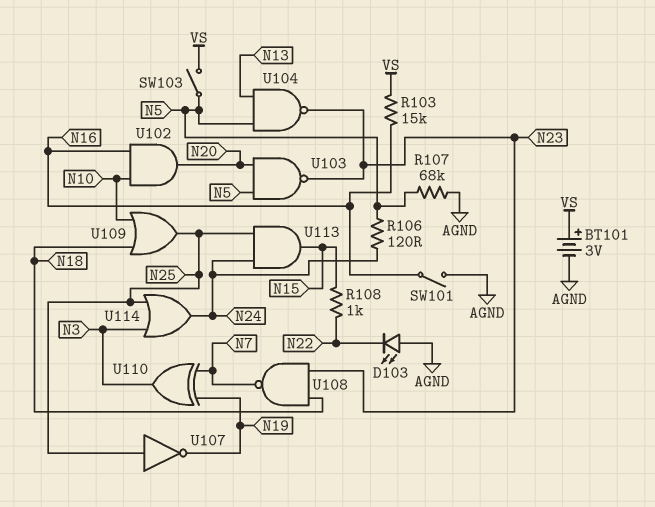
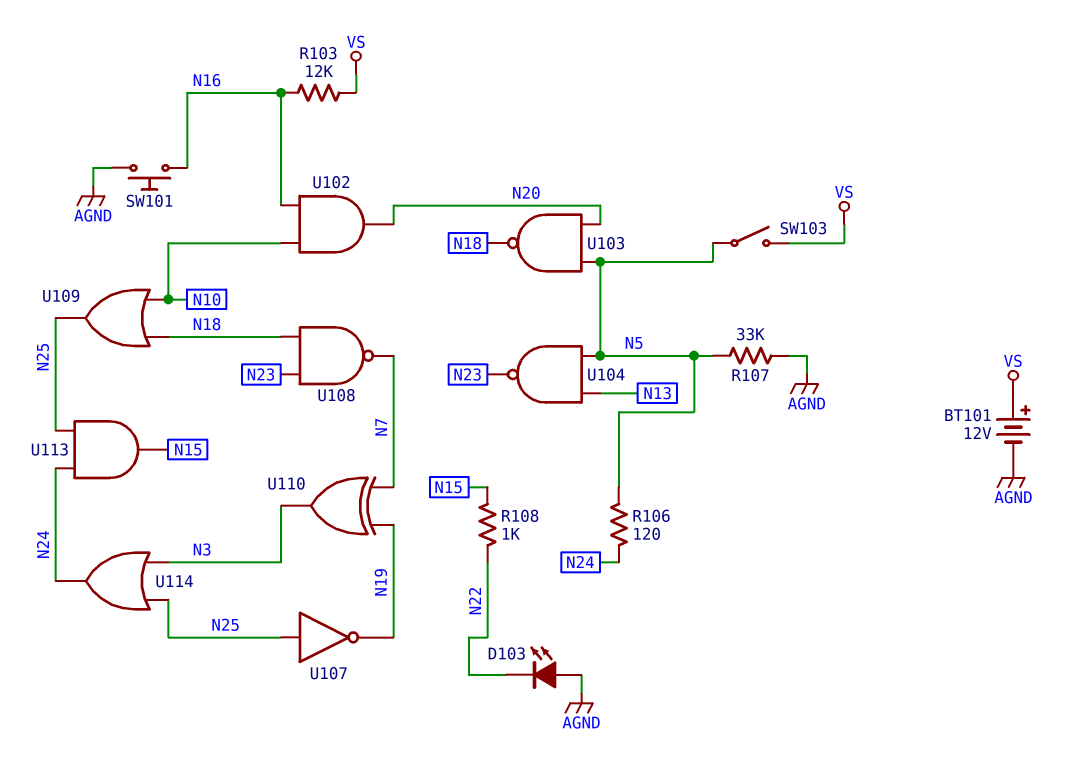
BT101: 3V (plus VS, minus AGND) -> 12V (plus VS, minus AGND)
R103: 15k (N16, VS) -> 12k (N16, VS)
R107: 68k (AGND, N5) -> 33k (AGND, N5)
SW101: switch (AGND, N16) -> button (AGND, N16)
U103: NAND (in N5, in N20, out N23) -> NAND (in N5, in N20, out N18)

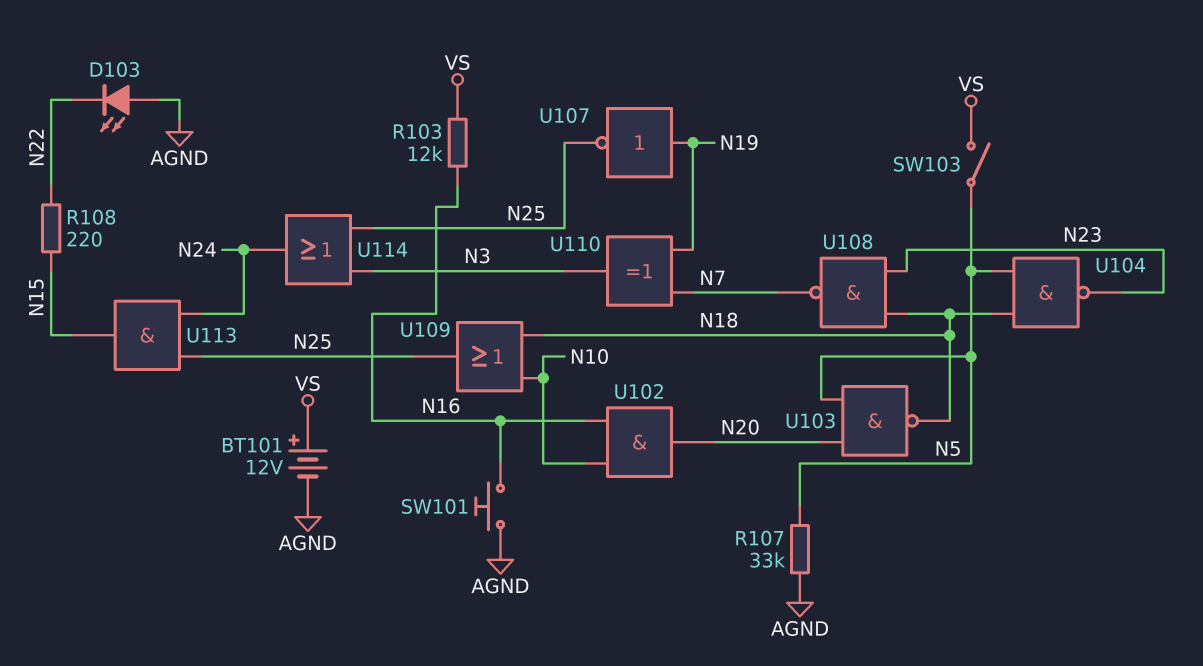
R106: 120 (N5, N24) -> none
R108: 1k (N15, N22) -> 220 (N15, N22)
U104: NAND (in N5, in N13, out N23) -> NAND (in N5, in N18, out N23)
U107: NOT (in N25, out N19) -> NOT (in N19, out N25)

